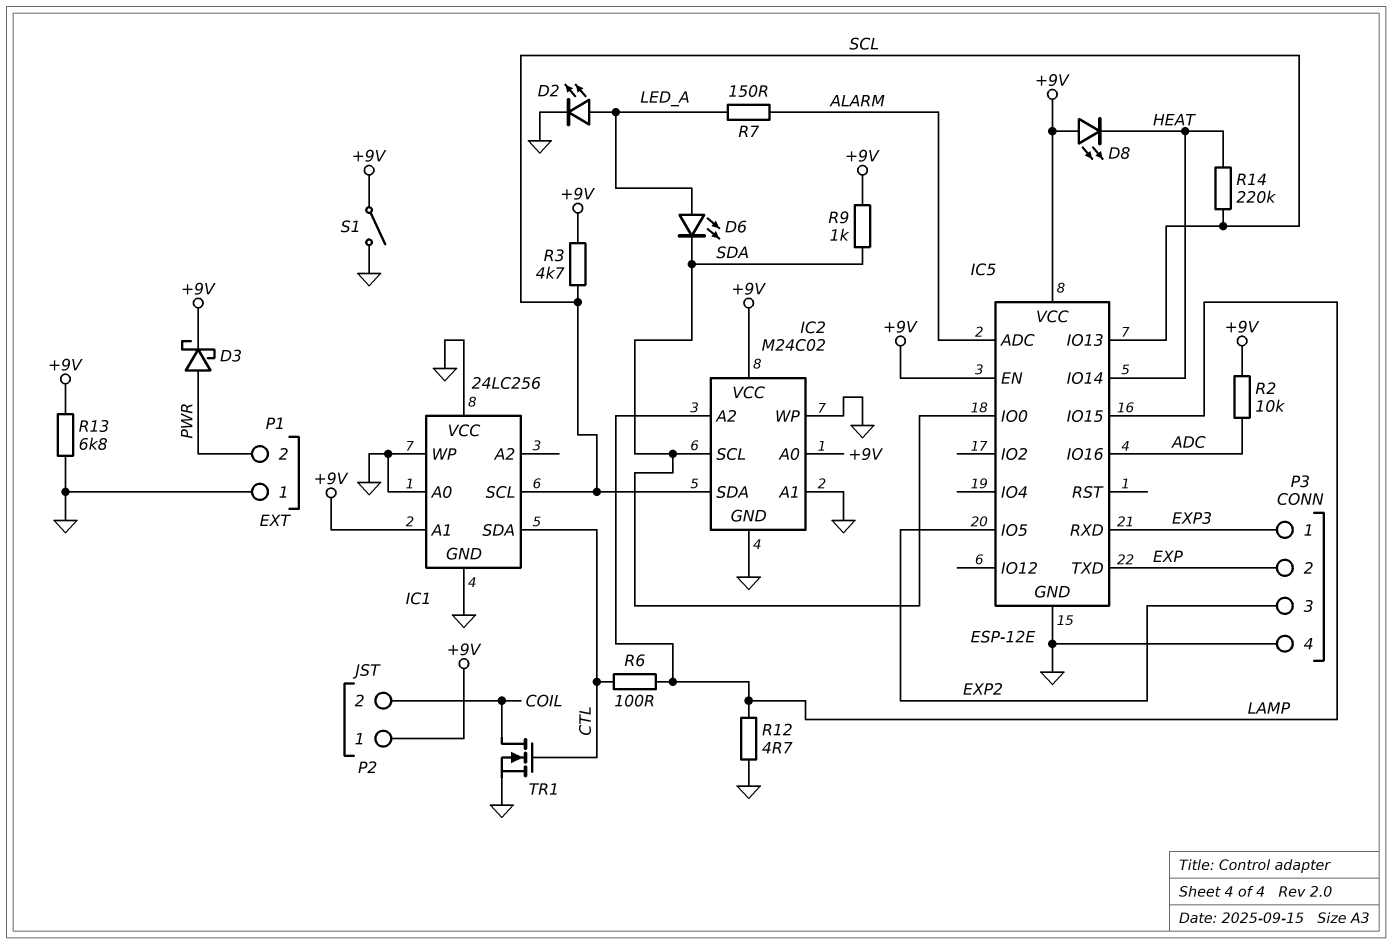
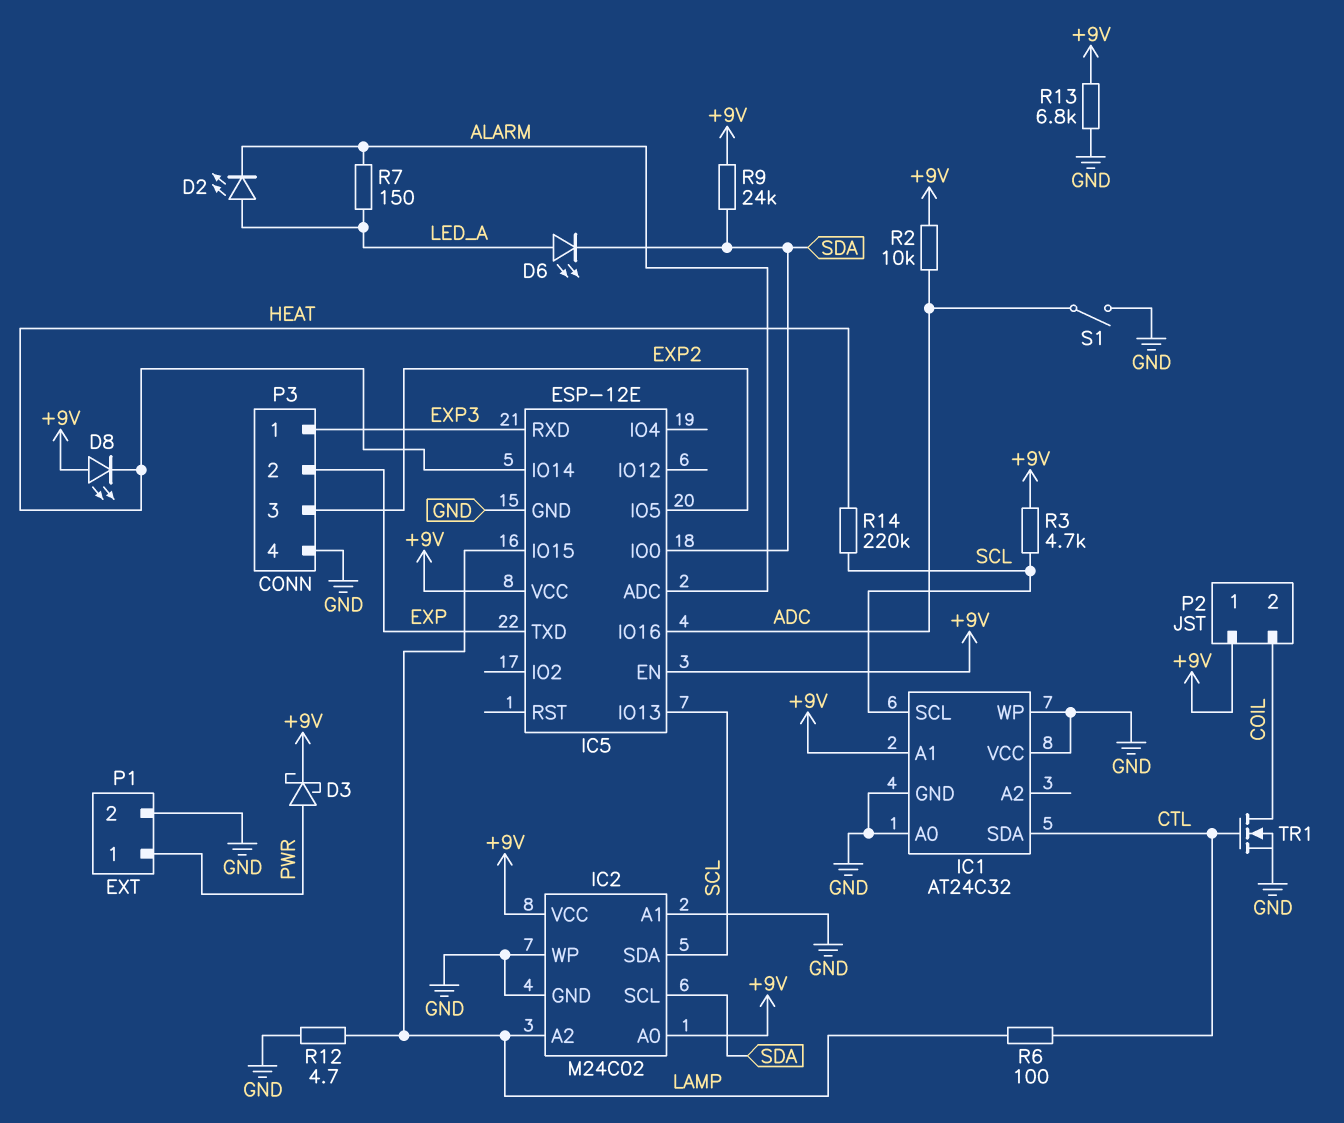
D2: LED (A LED_A, K GND) -> LED (A LED_A, K ALARM)
IC1: 24LC256 -> AT24C32
P1 pin 1: GND -> PWR
P1 pin 2: PWR -> GND
R9: 1k (+9V, SDA) -> 24k (+9V, SDA)
S1: switch (+9V, GND) -> switch (ADC, GND)

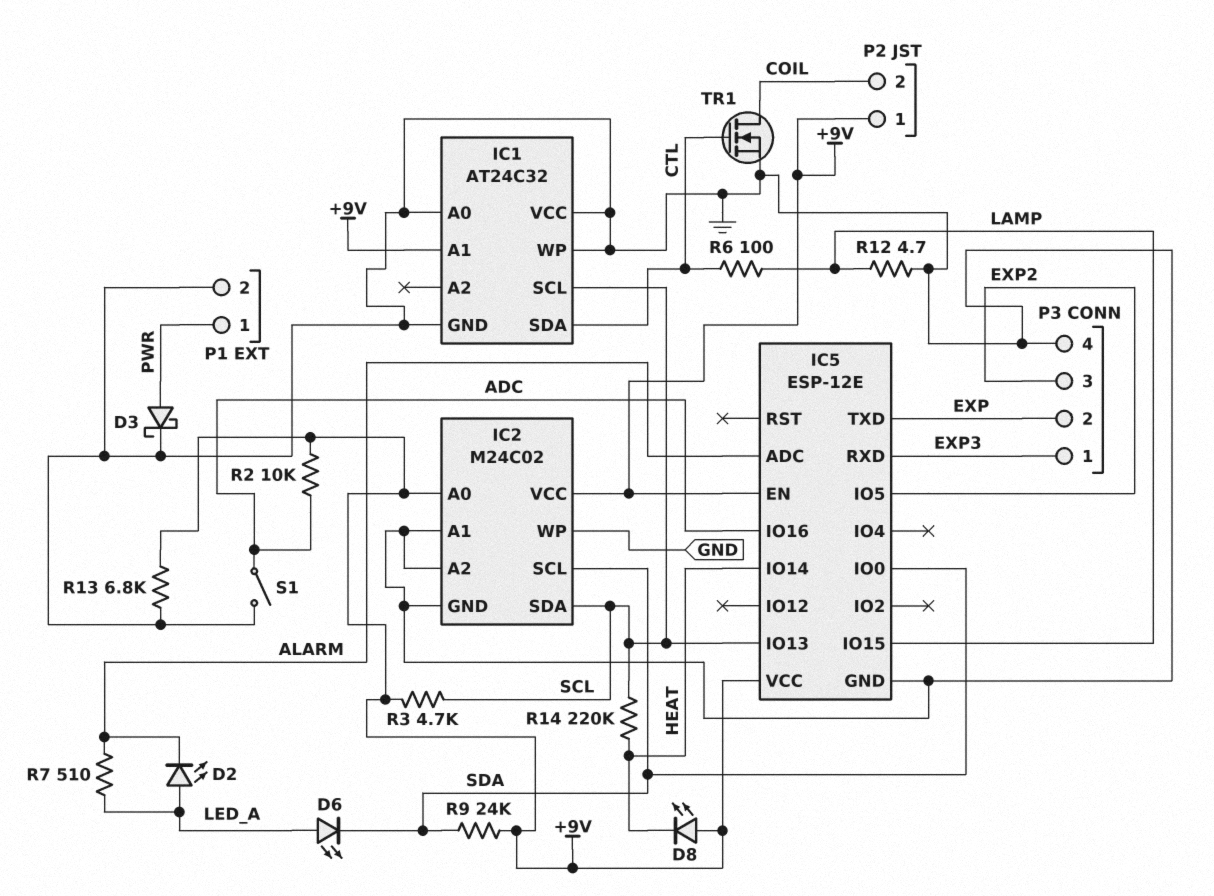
D3: schottky (A PWR, K +9V) -> schottky (A PWR, K GND)
IC2 pin A2: LAMP -> GND
R7: 150 (ALARM, LED_A) -> 510 (ALARM, LED_A)

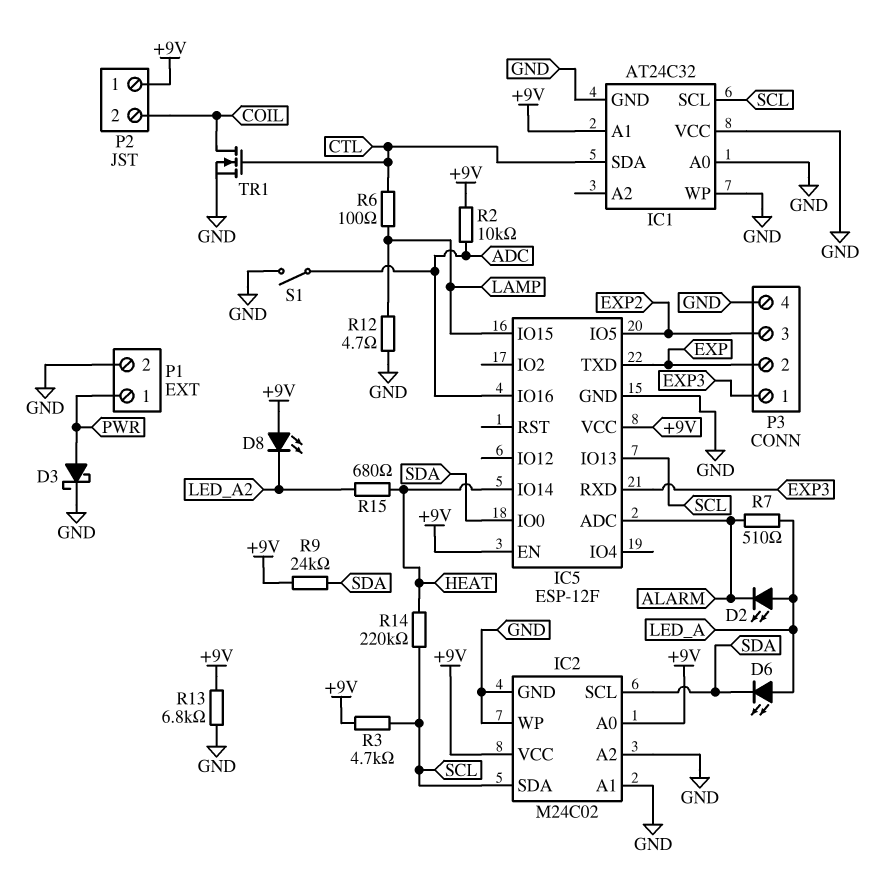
D8: LED (A +9V, K HEAT) -> LED (A +9V, K LED_A2)
IC5: ESP-12E -> ESP-12F
R15: none -> 680 (HEAT, LED_A2)

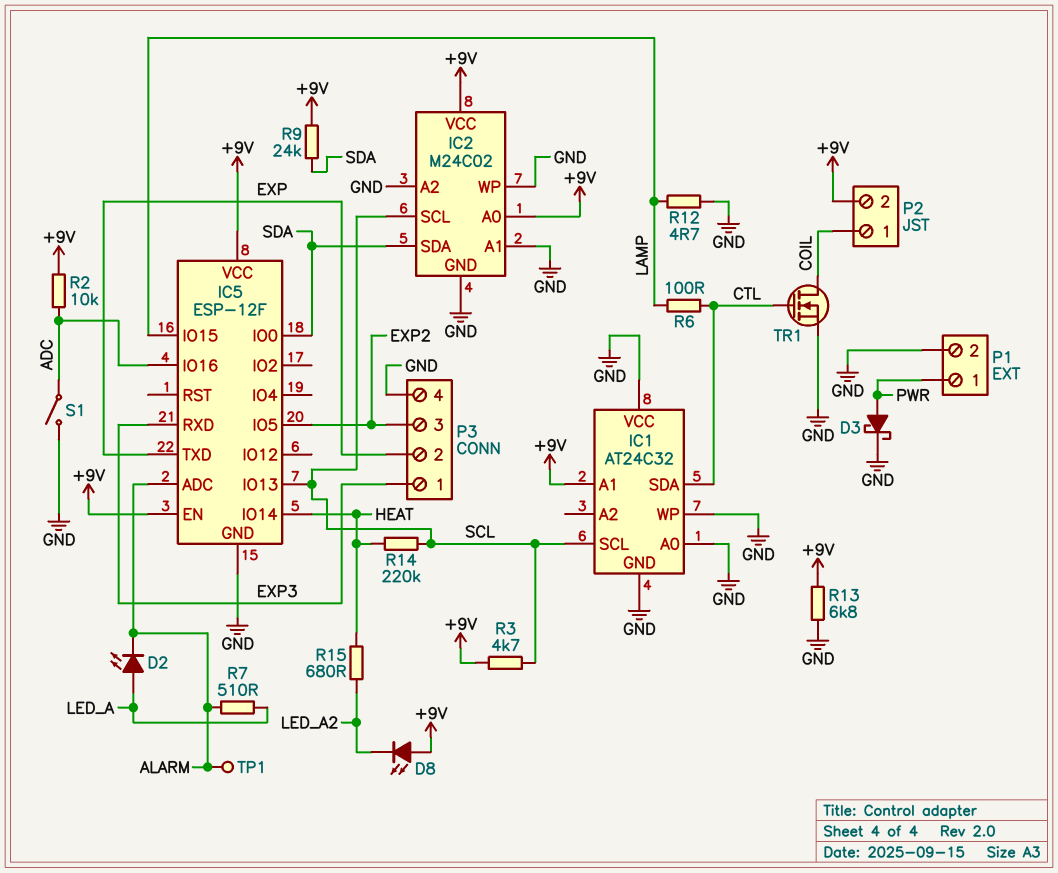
D6: LED (A LED_A, K SDA) -> none
IC2 pin SCL: SDA -> SCL
IC2 pin SDA: SCL -> SDA
P2 pin 1: +9V -> COIL
P2 pin 2: COIL -> +9V
TP1: none -> test point (ALARM)

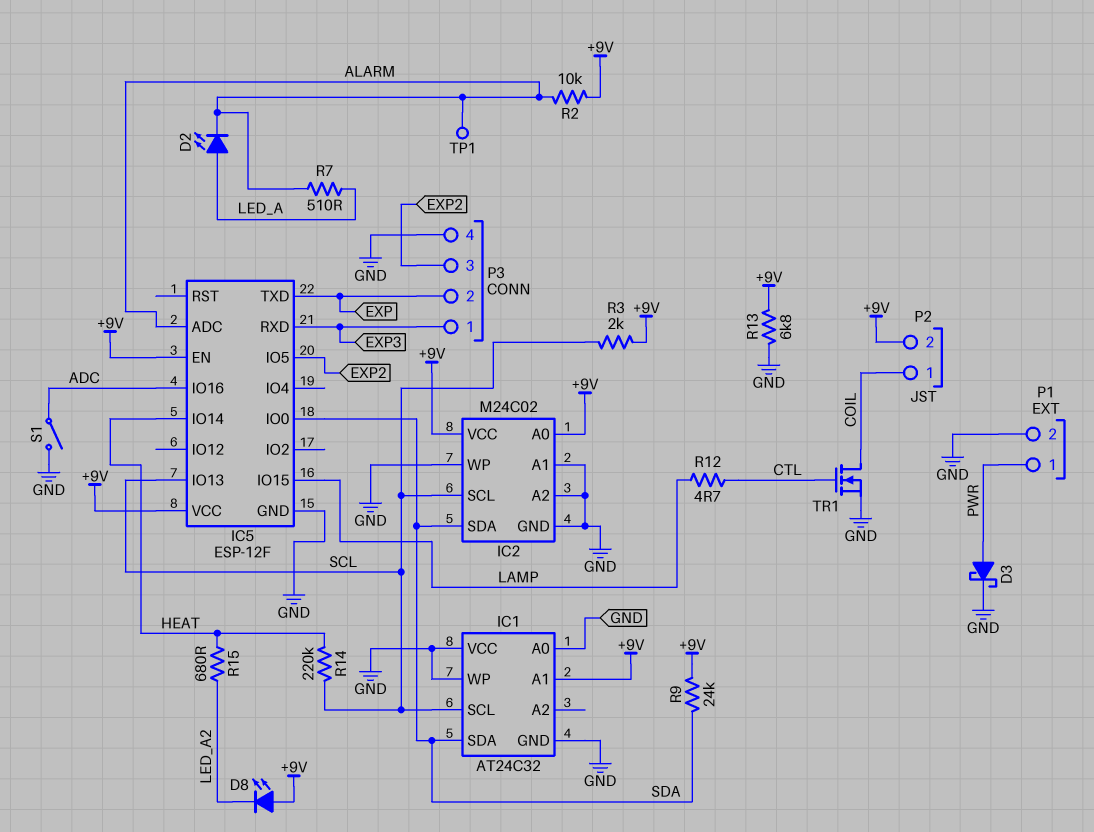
IC1 pin SDA: CTL -> SDA
R2: 10k (+9V, ADC) -> 10k (+9V, ALARM)
R3: 4.7k (+9V, SCL) -> 2k (+9V, SCL)
R6: 100 (CTL, LAMP) -> none
R12: 4.7 (GND, LAMP) -> 4.7 (CTL, LAMP)

